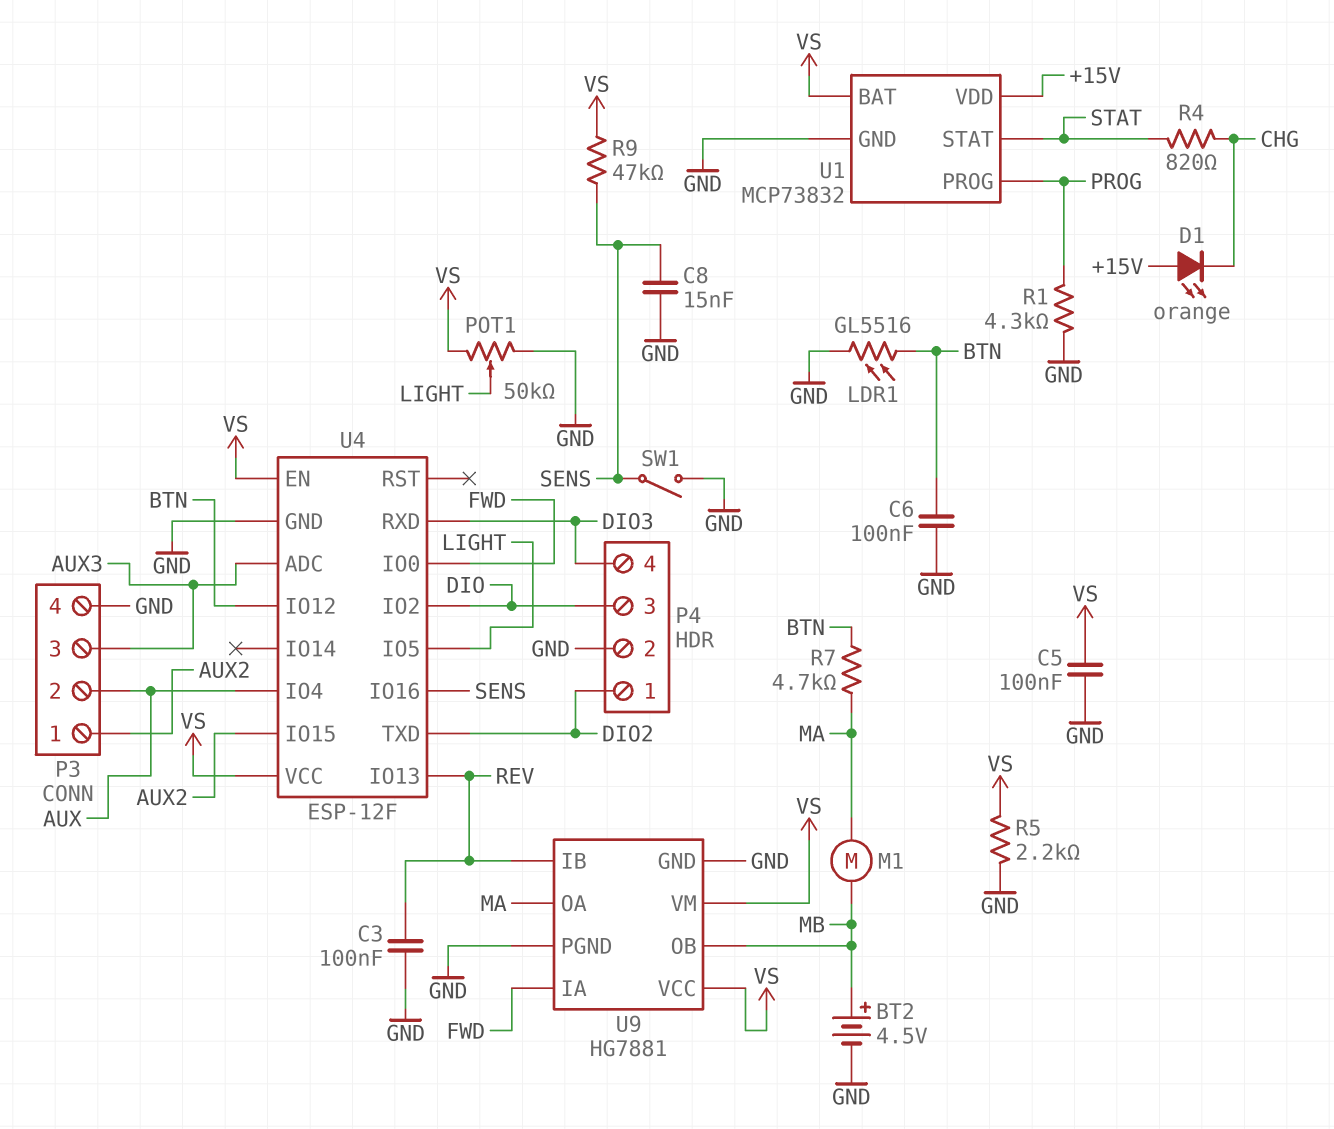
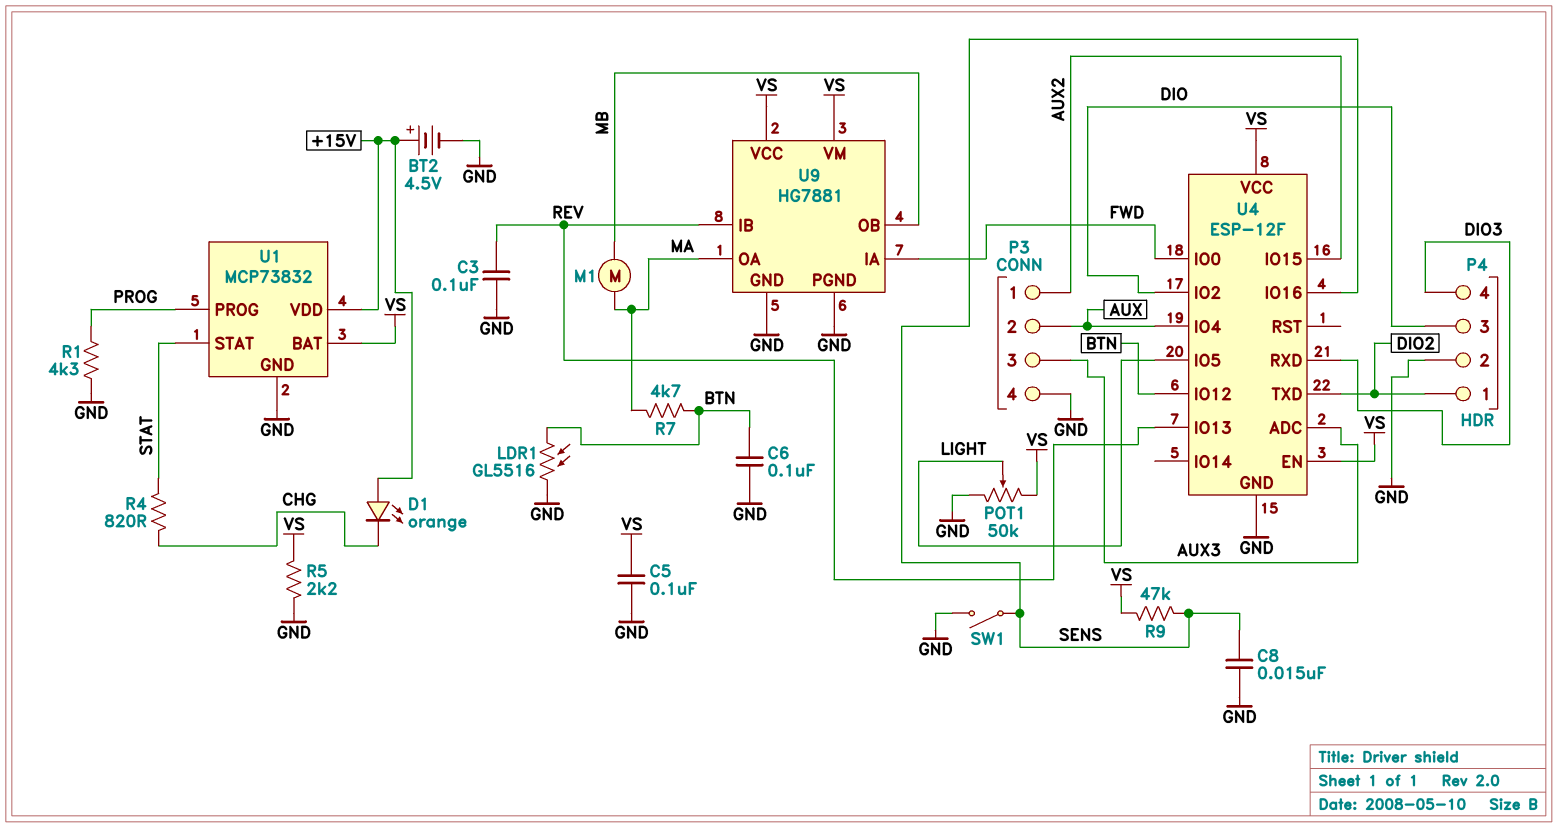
BT2: 4.5V (plus MB, minus GND) -> 4.5V (plus +15V, minus GND)

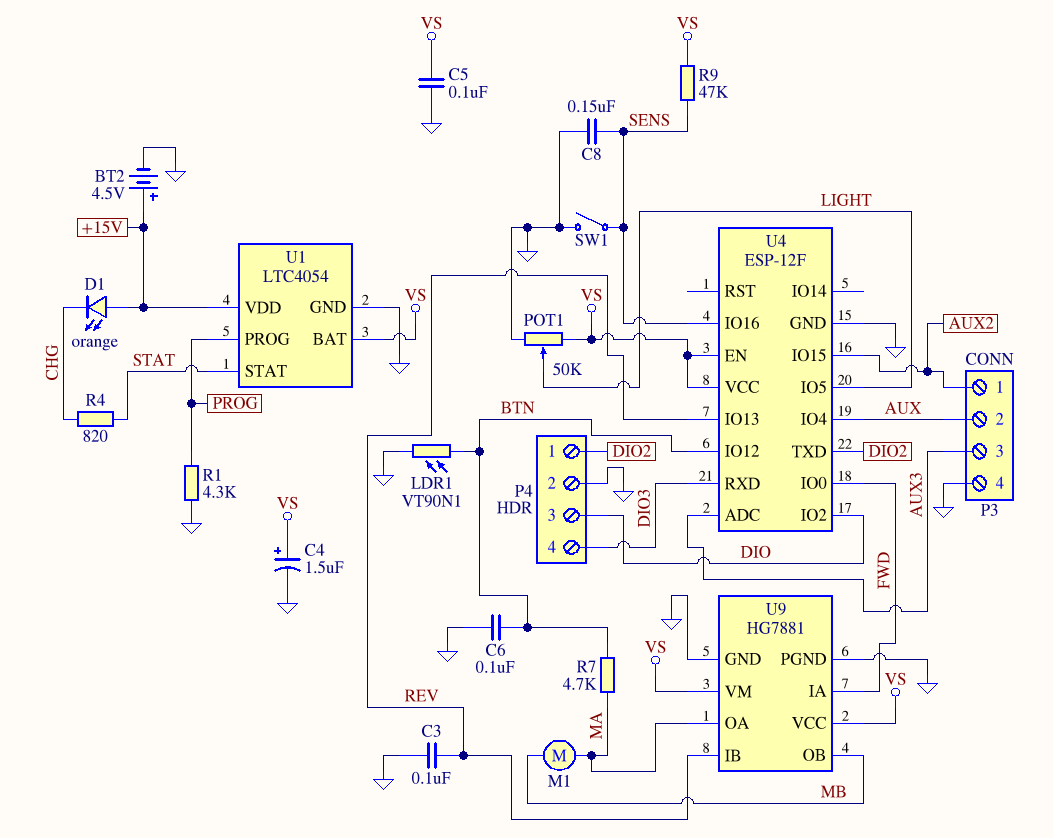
C4: none -> 1.5uF (plus VS, minus GND)
C8: 15nF (GND, SENS) -> 150nF (GND, SENS)
LDR1: GL5516 (BTN, GND) -> VT90N1 (BTN, GND)
R5: 2.2k (GND, VS) -> none
U1: MCP73832 -> LTC4054

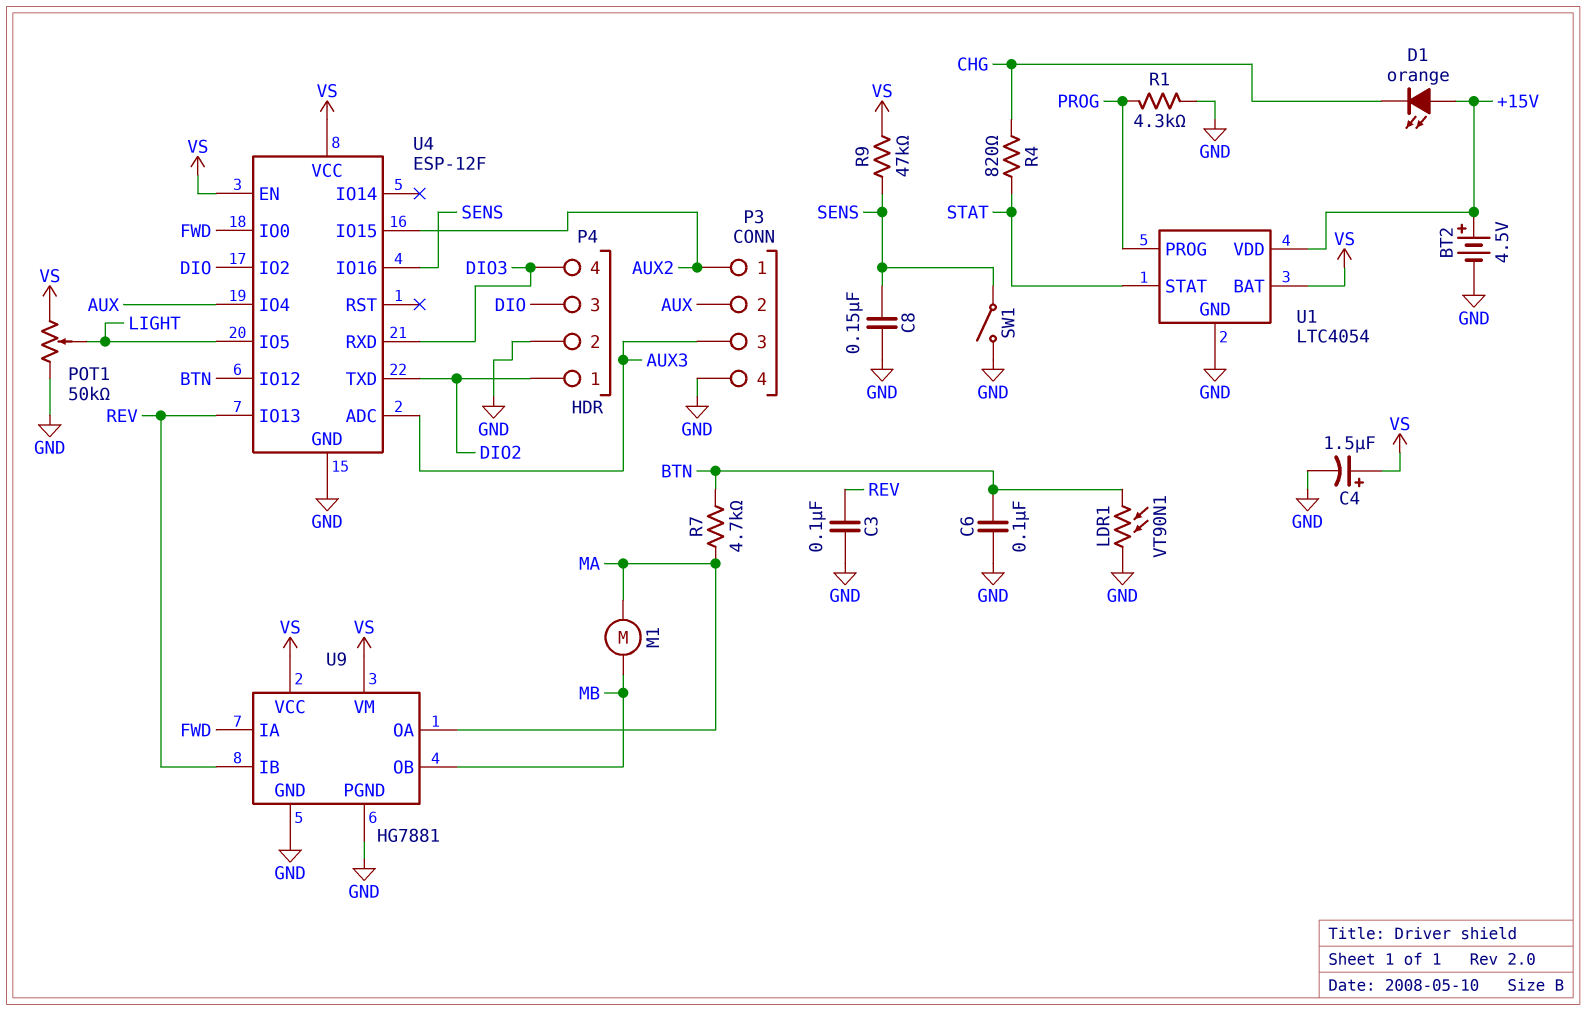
C5: 100nF (GND, VS) -> none

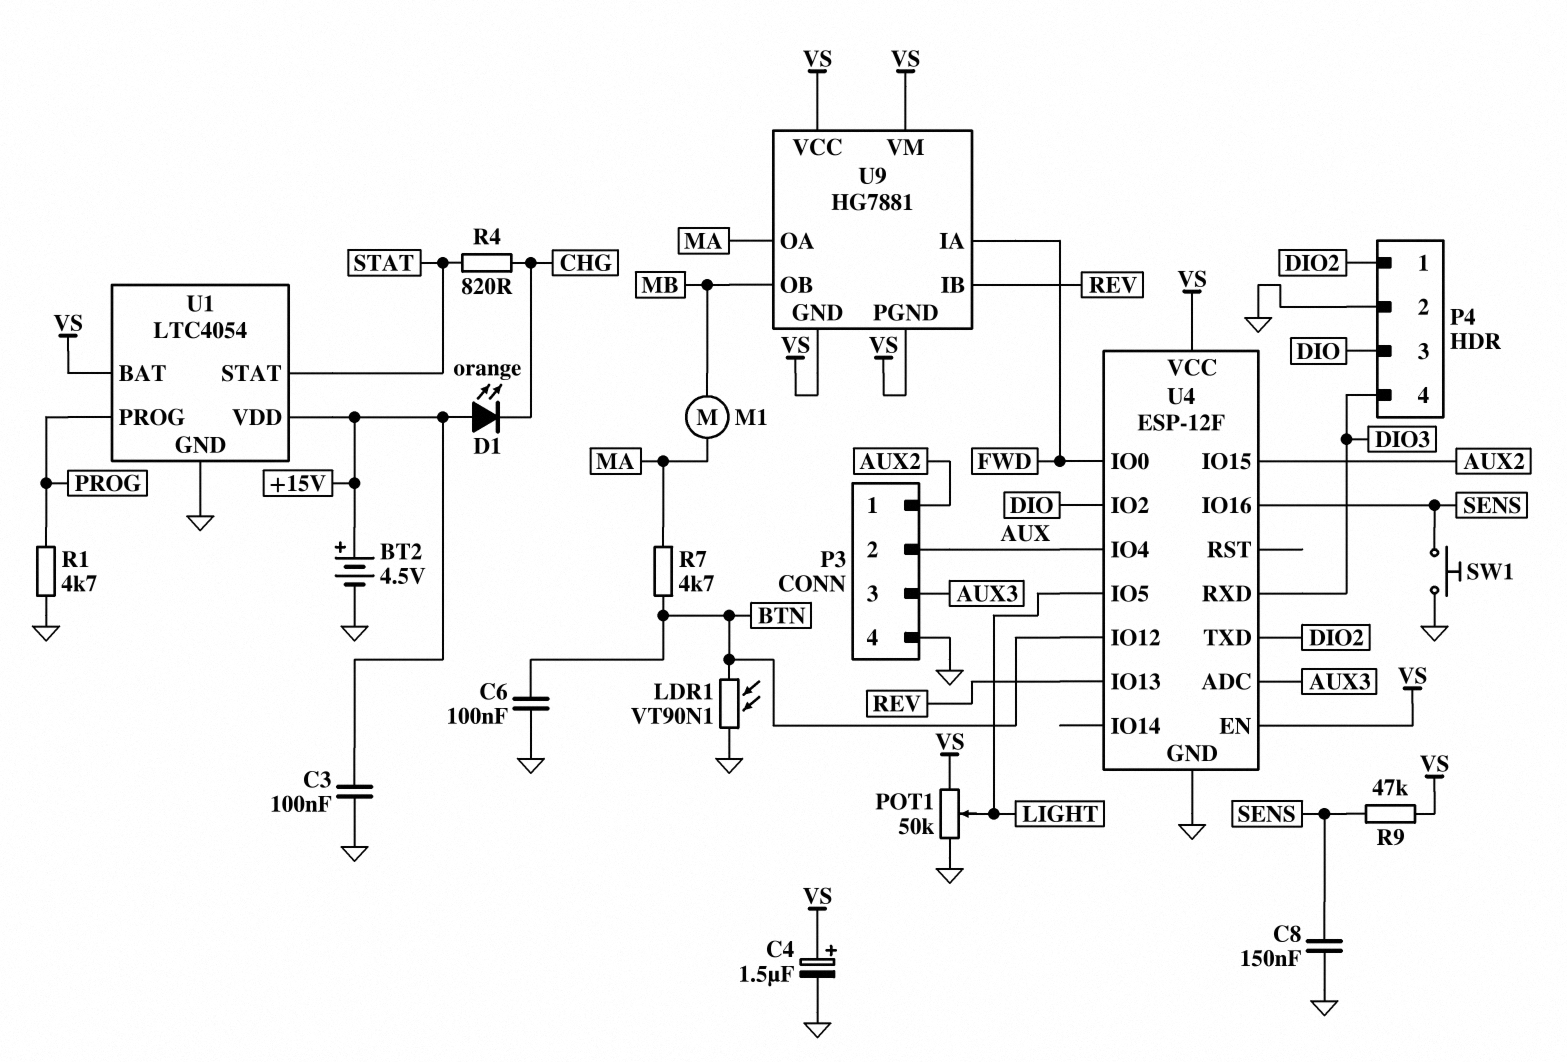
C3: 100nF (GND, REV) -> 100nF (+15V, GND)
R1: 4.3k (GND, PROG) -> 4.7k (GND, PROG)
SW1: switch (GND, SENS) -> button (GND, SENS)
U9 pin GND: GND -> VS
U9 pin PGND: GND -> VS

